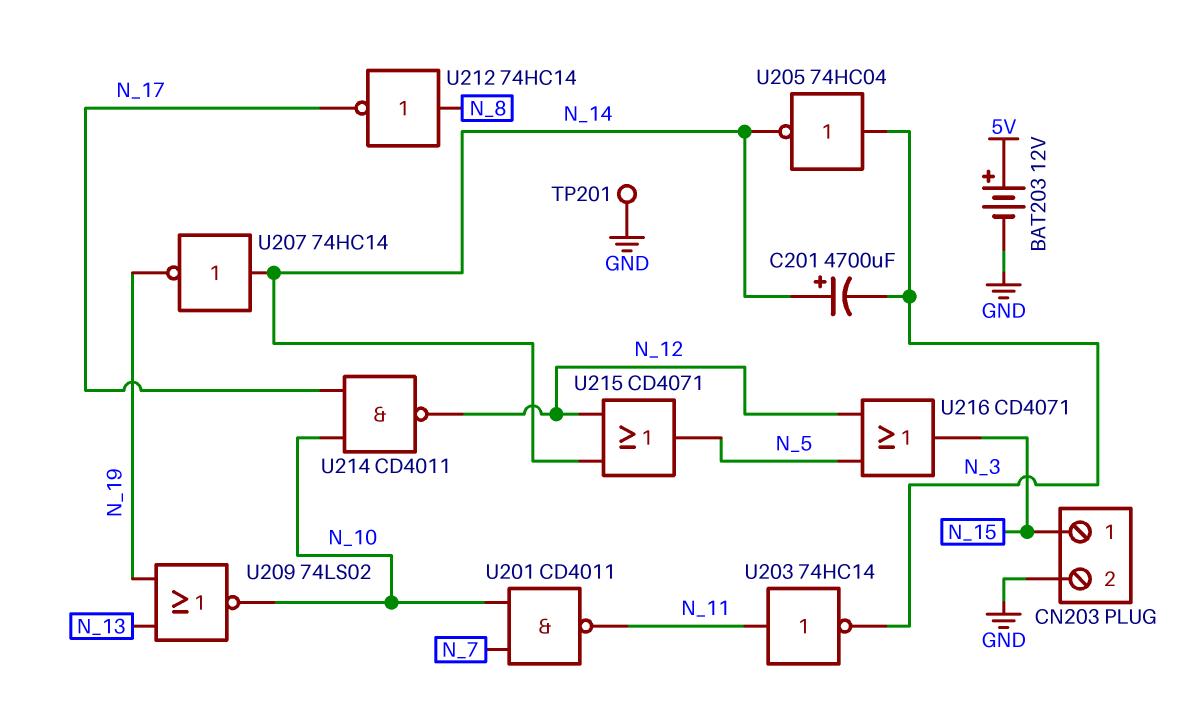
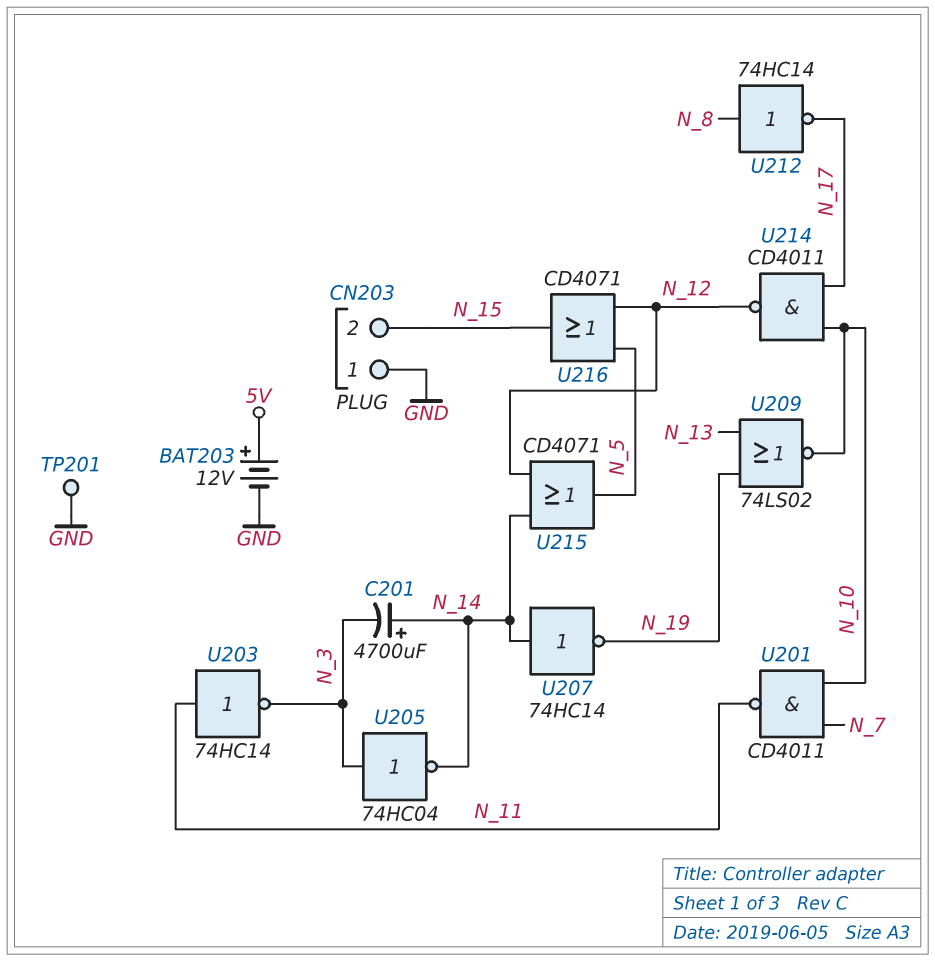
CN203 pin 1: N_15 -> GND
CN203 pin 2: GND -> N_15

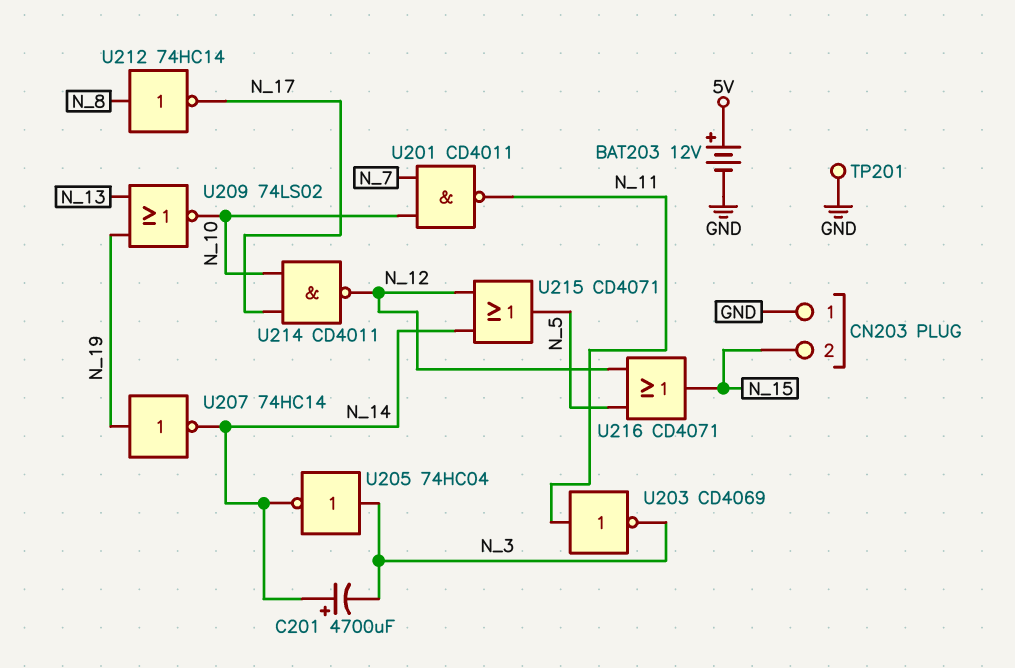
U203: NOT 74HC14 (in N_11, out N_3) -> NOT CD4069 (in N_11, out N_3)
U207: NOT 74HC14 (in N_14, out N_19) -> NOT 74HC14 (in N_19, out N_14)

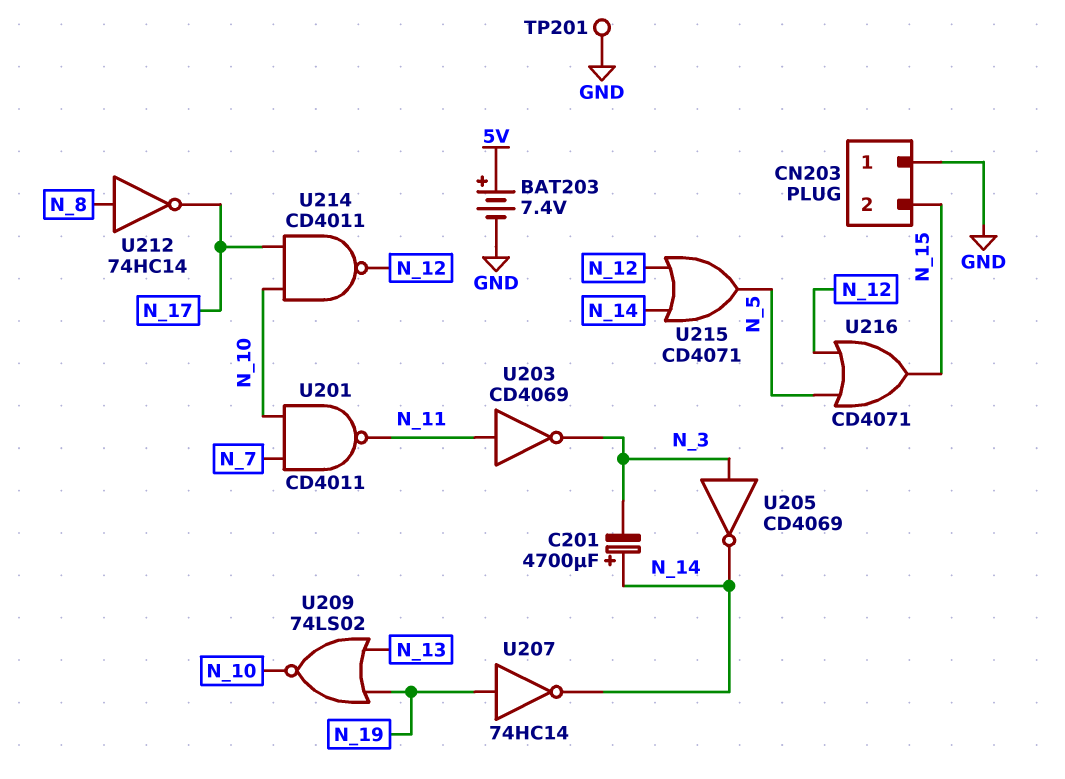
BAT203: 12V (plus 5V, minus GND) -> 7.4V (plus 5V, minus GND)
U205: NOT 74HC04 (in N_3, out N_14) -> NOT CD4069 (in N_3, out N_14)

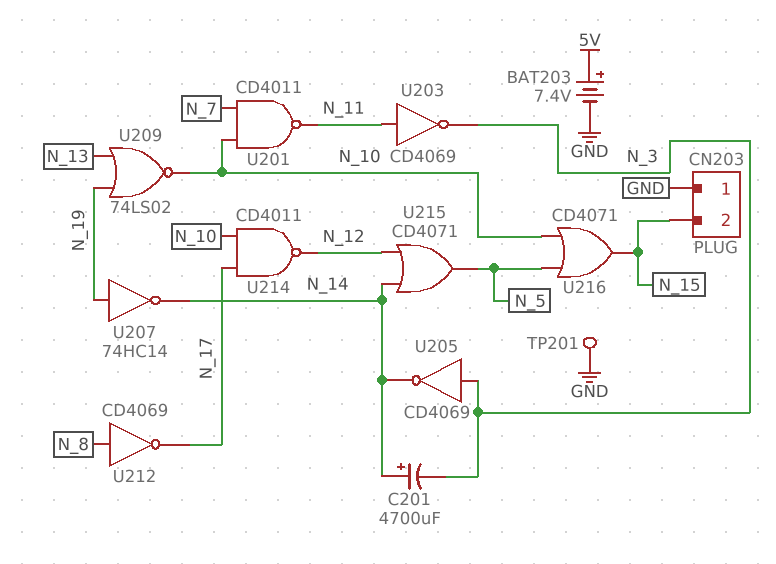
U212: NOT 74HC14 (in N_8, out N_17) -> NOT CD4069 (in N_8, out N_17)
U216: OR CD4071 (in N_5, in N_12, out N_15) -> OR CD4071 (in N_5, in N_10, out N_15)

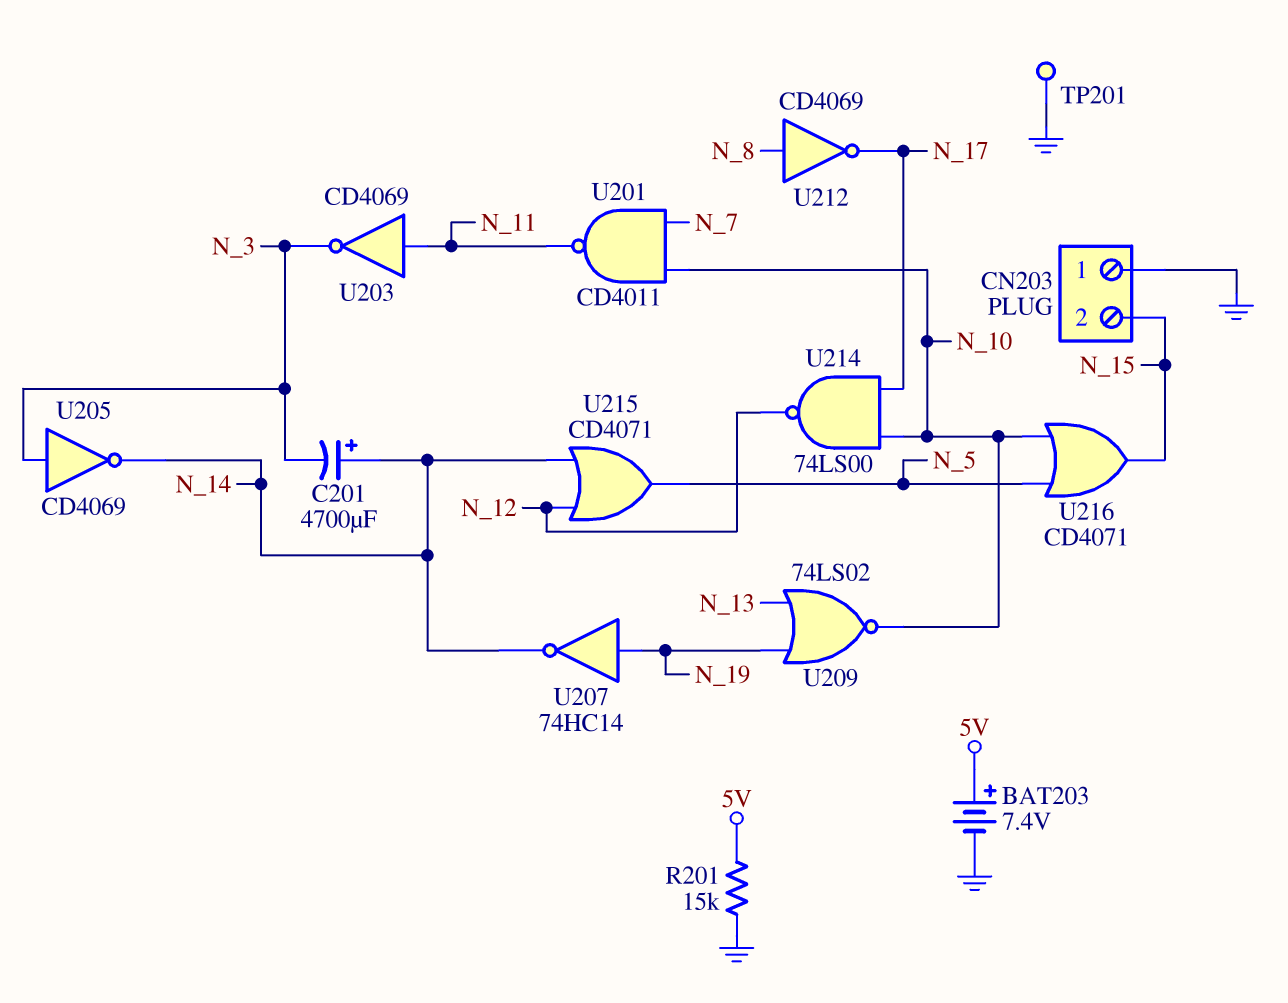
R201: none -> 15k (5V, GND)
U214: NAND CD4011 (in N_10, in N_17, out N_12) -> NAND 74LS00 (in N_10, in N_17, out N_12)

